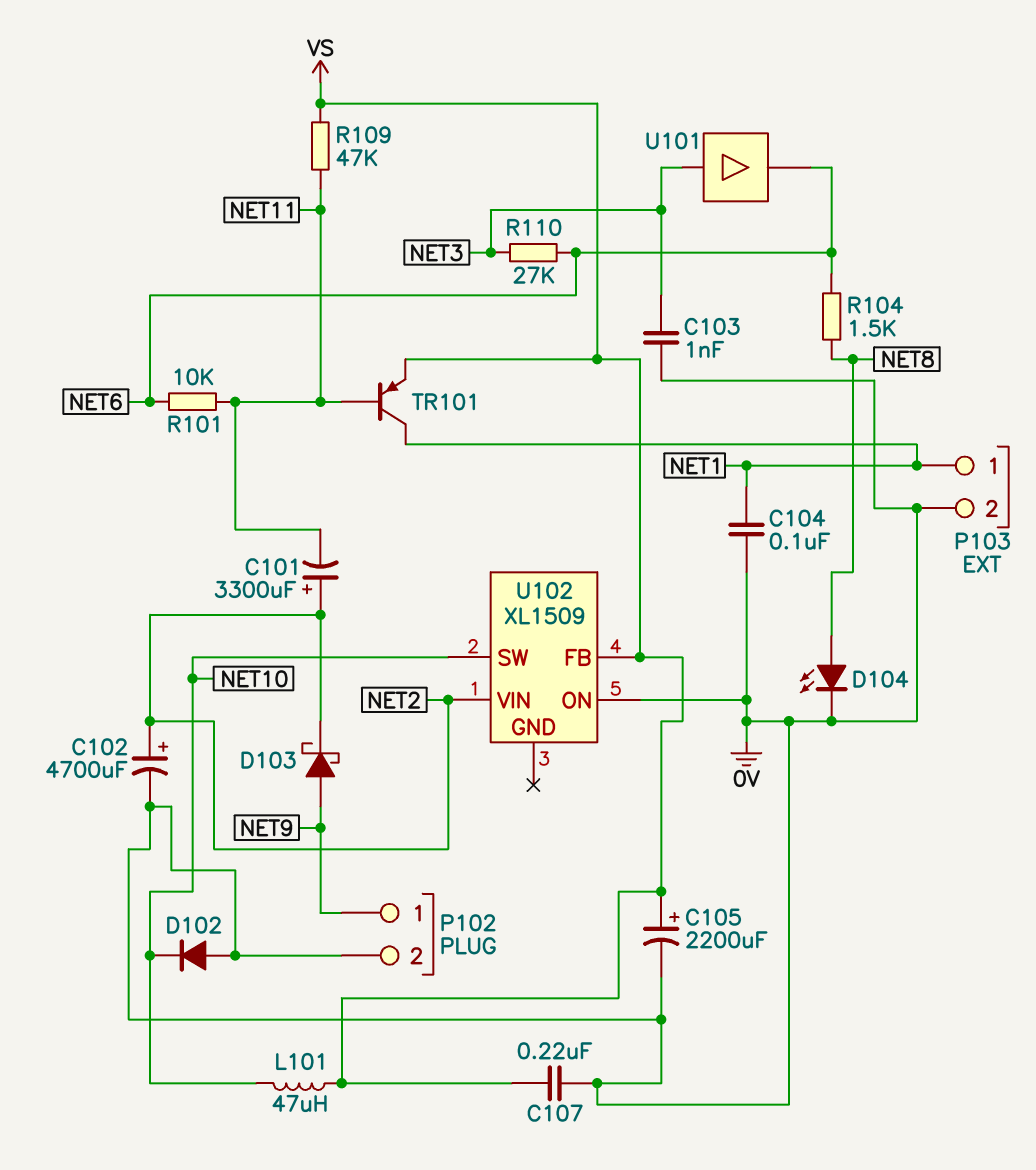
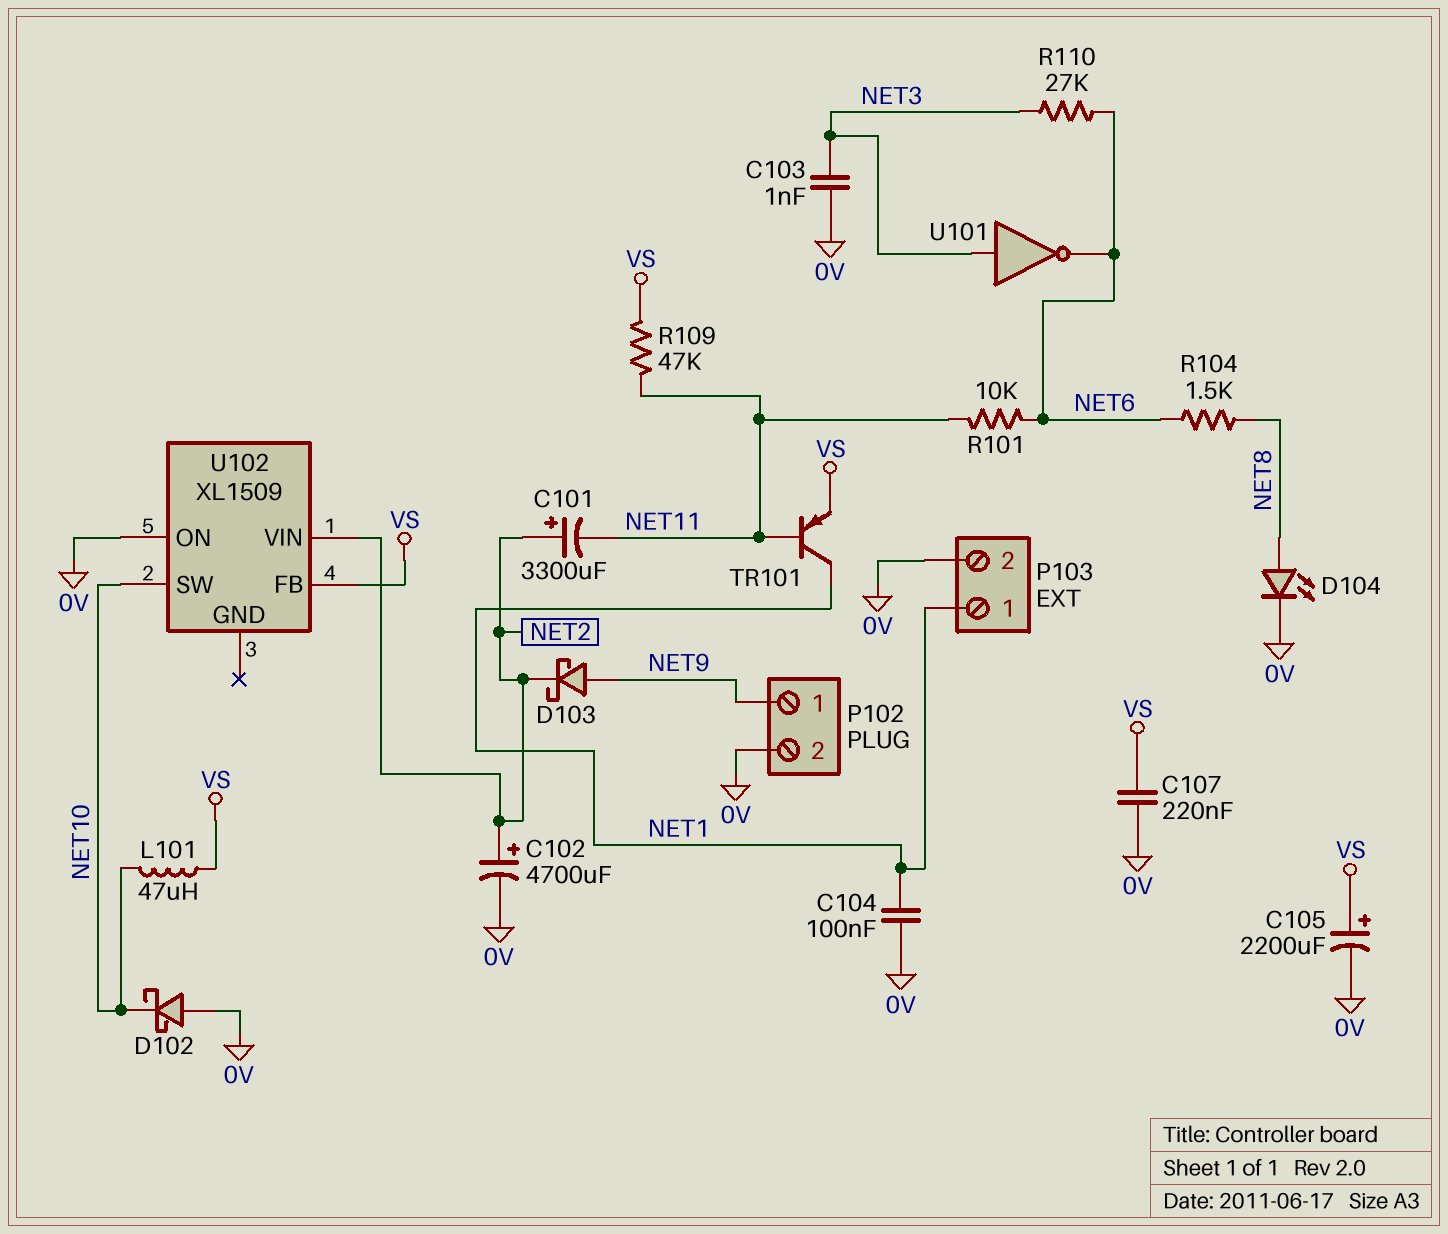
D102: diode (A 0V, K NET10) -> schottky (A 0V, K NET10)
U101: buffer (in NET3, out NET6) -> NOT (in NET3, out NET6)

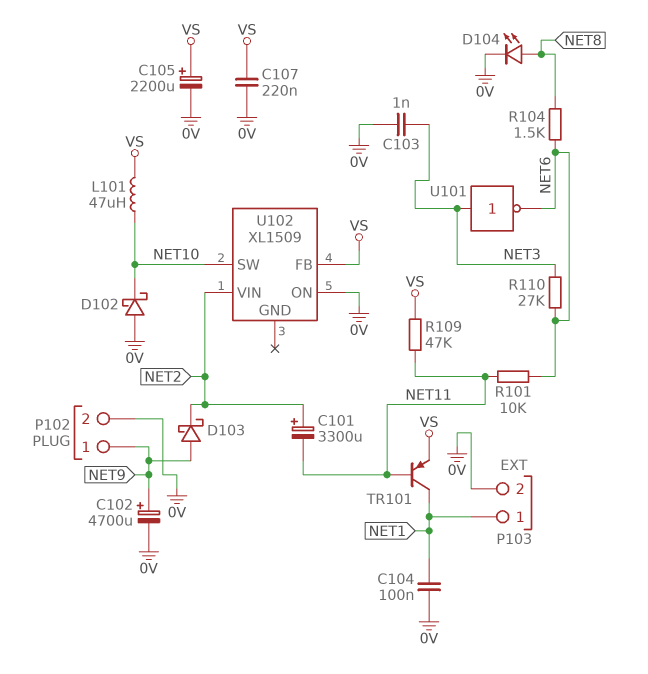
C102: 4700uF (plus NET2, minus 0V) -> 4700uF (plus NET9, minus 0V)

